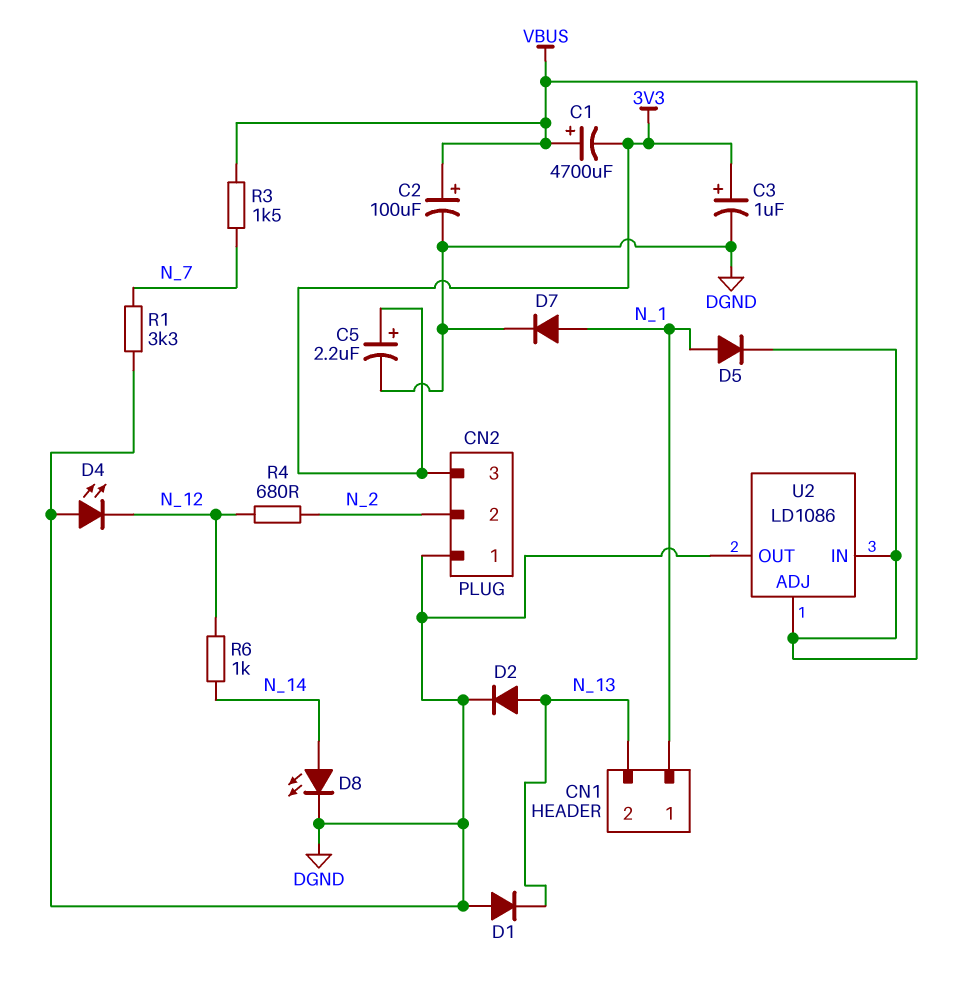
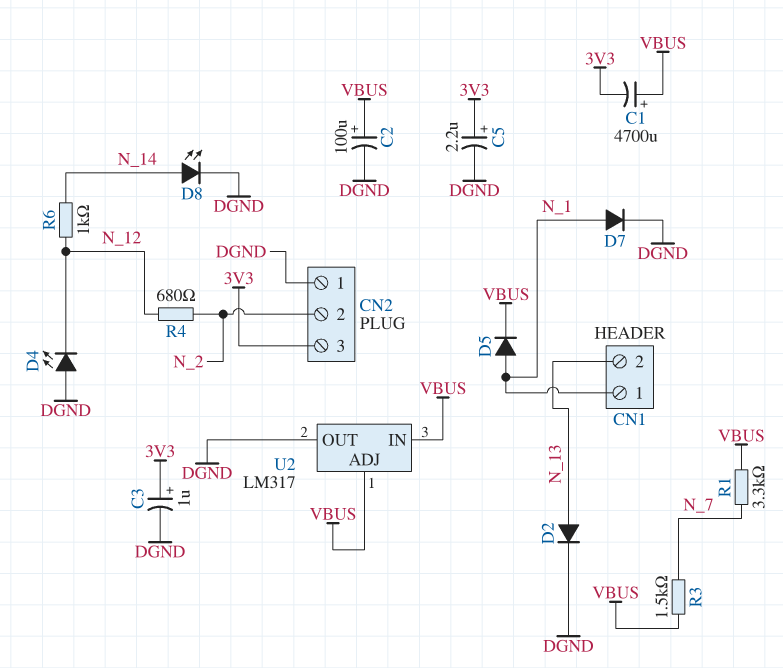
D1: diode (A DGND, K N_13) -> none
R1: 3.3k (DGND, N_7) -> 3.3k (N_7, VBUS)
U2: LD1086 -> LM317

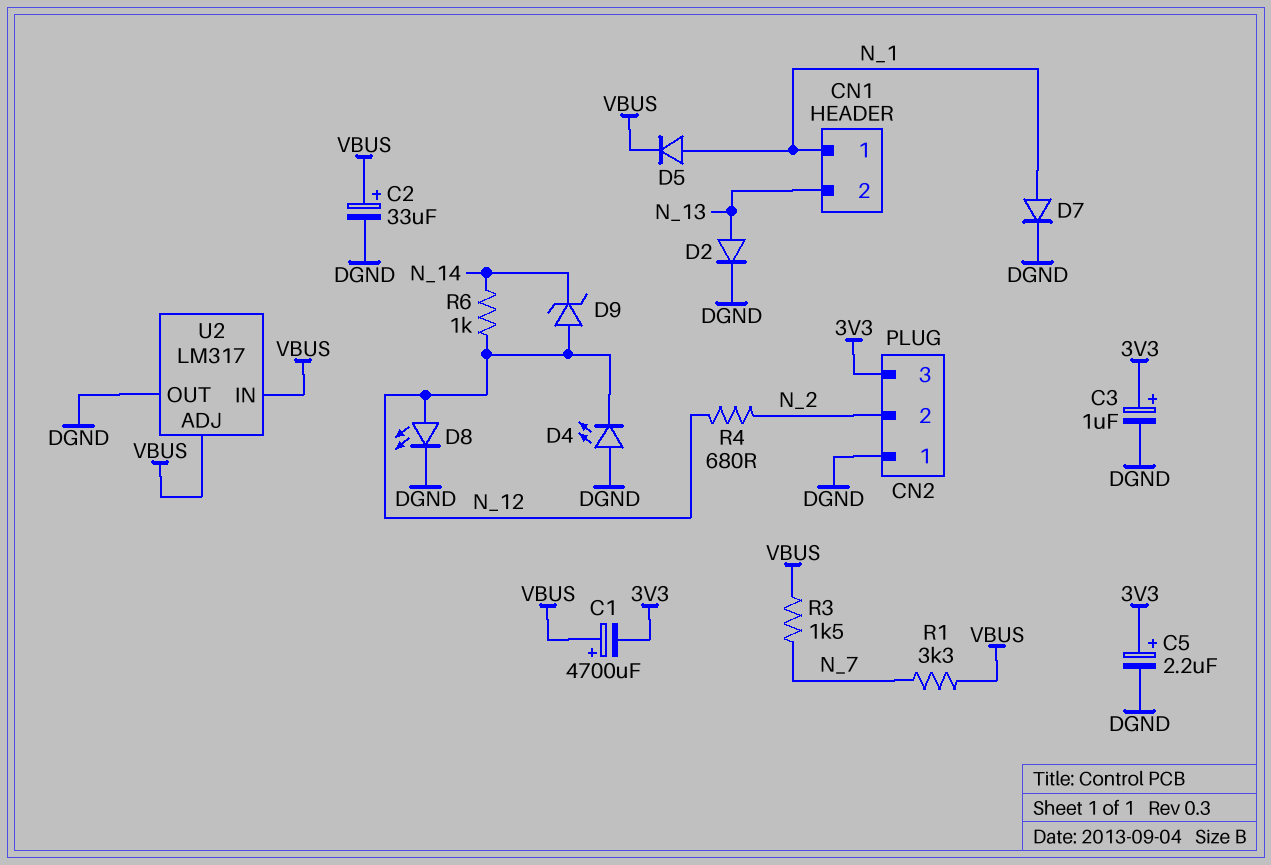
C2: 100uF (plus VBUS, minus DGND) -> 33uF (plus VBUS, minus DGND)
D8: LED (A N_14, K DGND) -> LED (A N_12, K DGND)
D9: none -> zener (A N_12, K N_14)

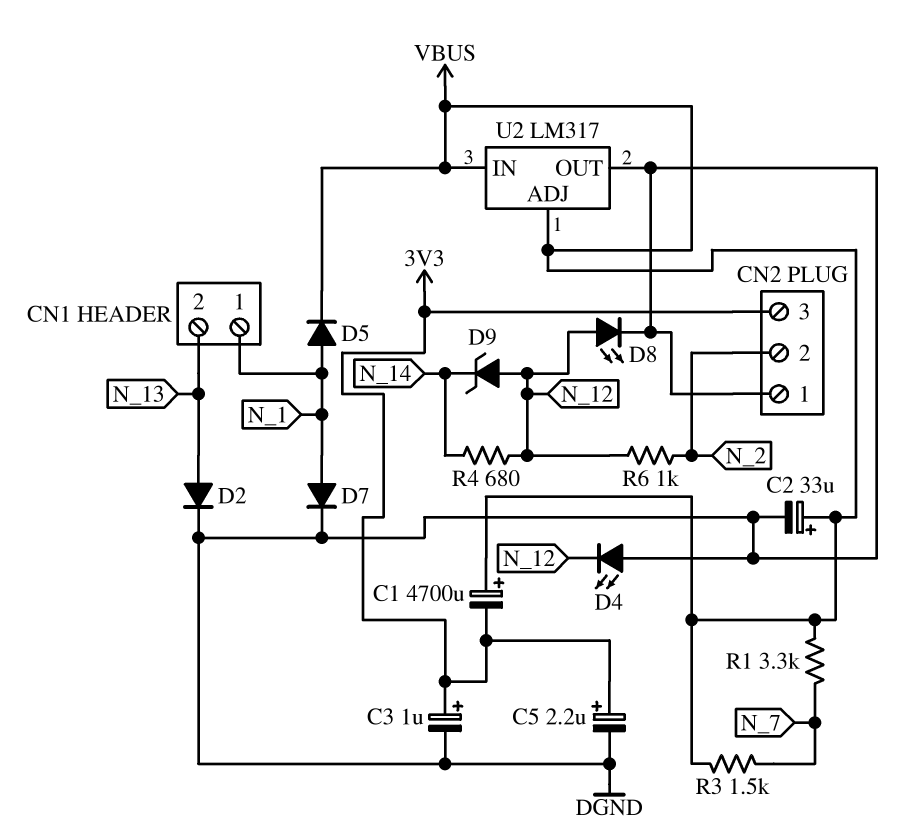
R4: 680 (N_2, N_12) -> 680 (N_12, N_14)
R6: 1k (N_12, N_14) -> 1k (N_2, N_12)

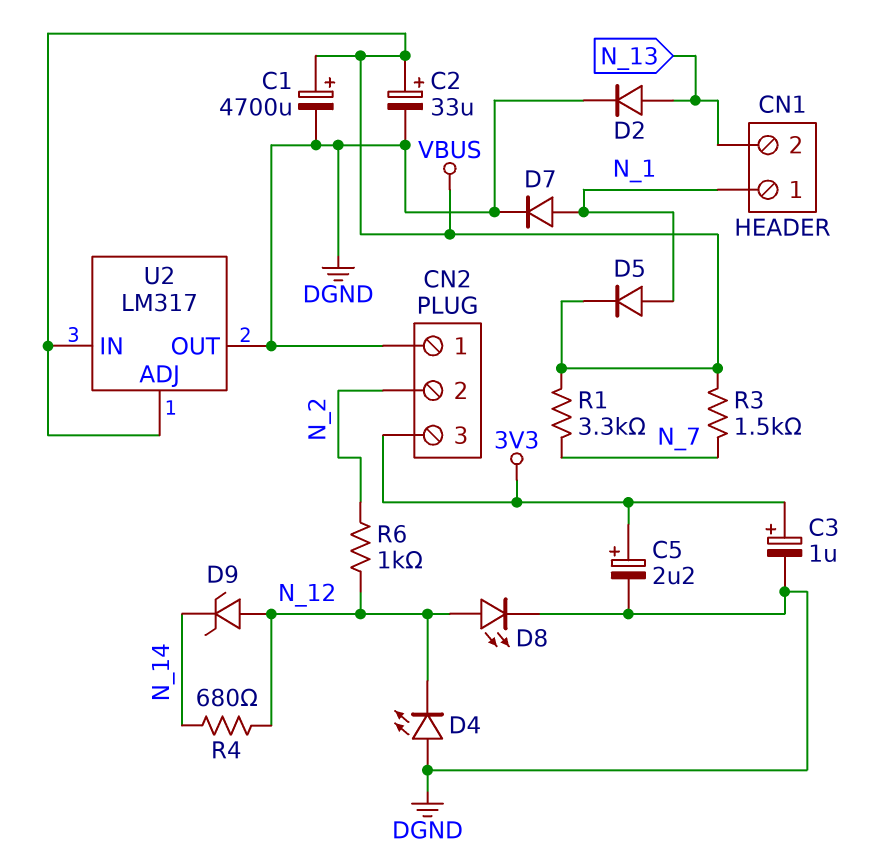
C1: 4700uF (plus VBUS, minus 3V3) -> 4700uF (plus VBUS, minus DGND)

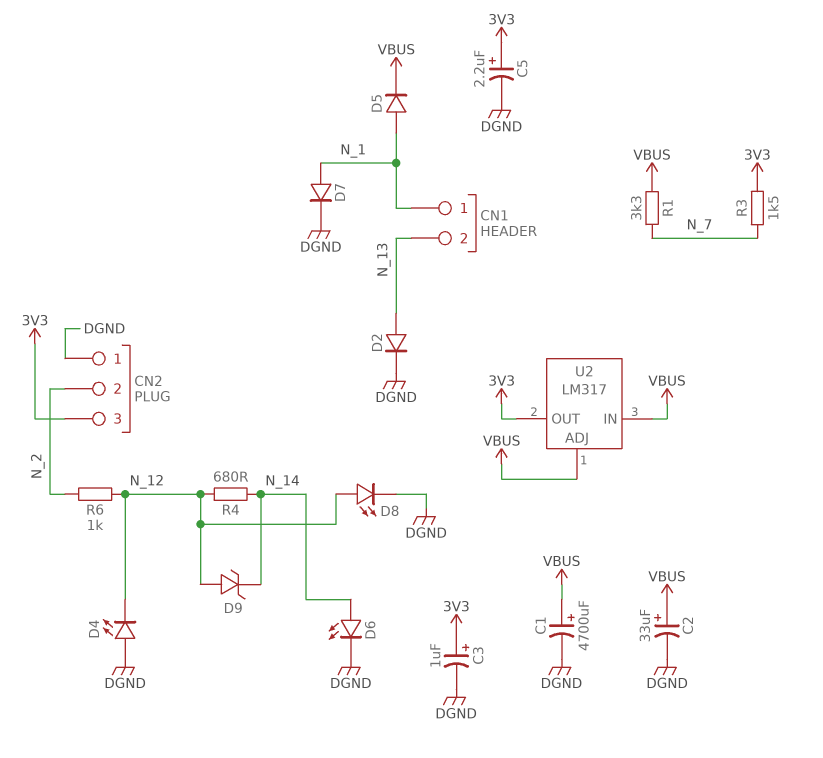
D6: none -> LED (A N_14, K DGND)
R3: 1.5k (N_7, VBUS) -> 1.5k (3V3, N_7)
U2 pin OUT: DGND -> 3V3

